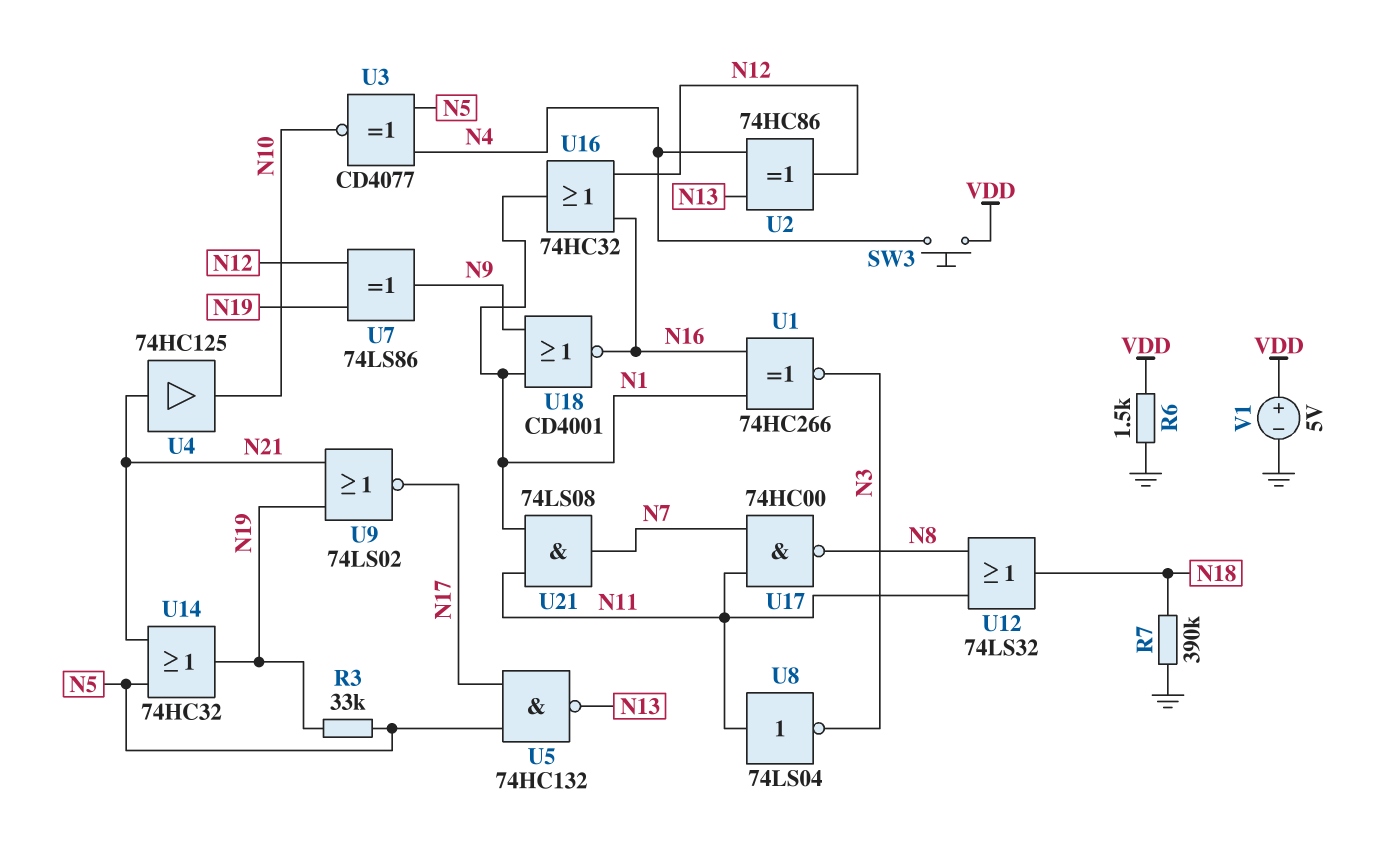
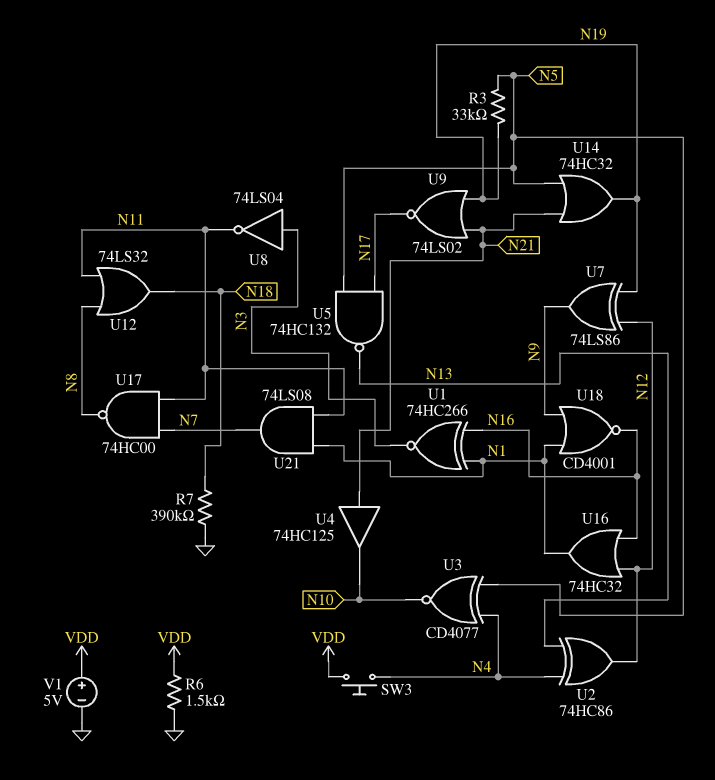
U8: NOT 74LS04 (in N11, out N3) -> NOT 74LS04 (in N3, out N11)

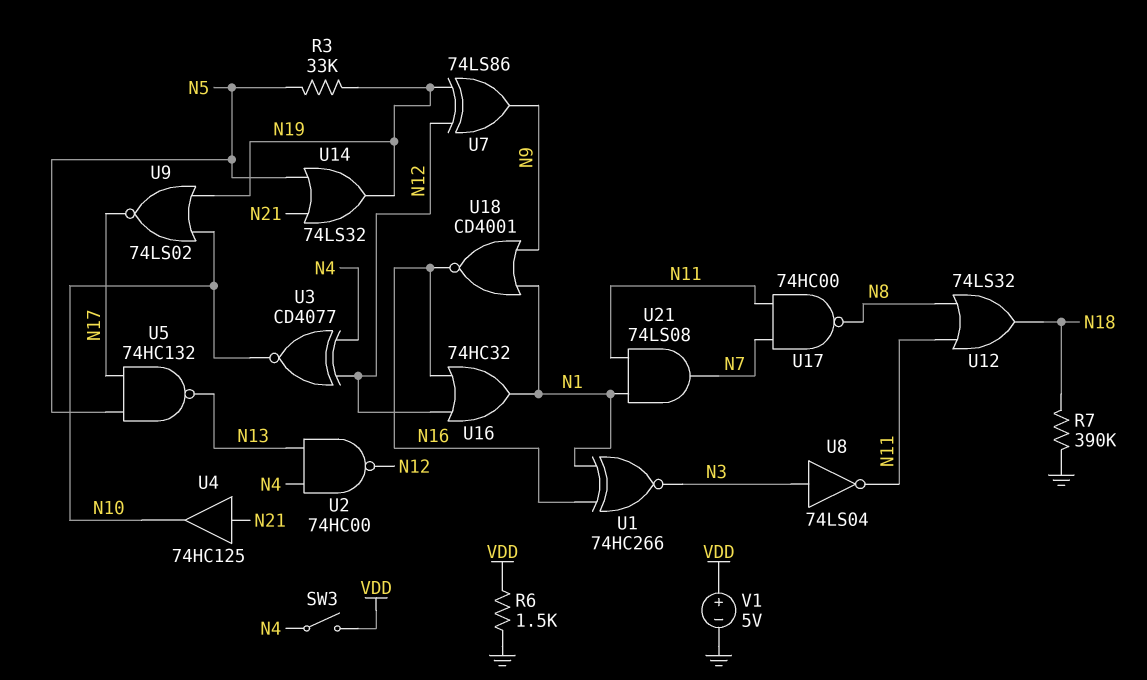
SW3: button (N4, VDD) -> switch (N4, VDD)
U2: XOR 74HC86 (in N4, in N13, out N12) -> NAND 74HC00 (in N4, in N13, out N12)
U3: XNOR CD4077 (in N4, in N5, out N10) -> XNOR CD4077 (in N4, in N12, out N10)
U9: NOR 74LS02 (in N19, in N21, out N17) -> NOR 74LS02 (in N10, in N19, out N17)
U14: OR 74HC32 (in N5, in N21, out N19) -> OR 74LS32 (in N5, in N21, out N19)

